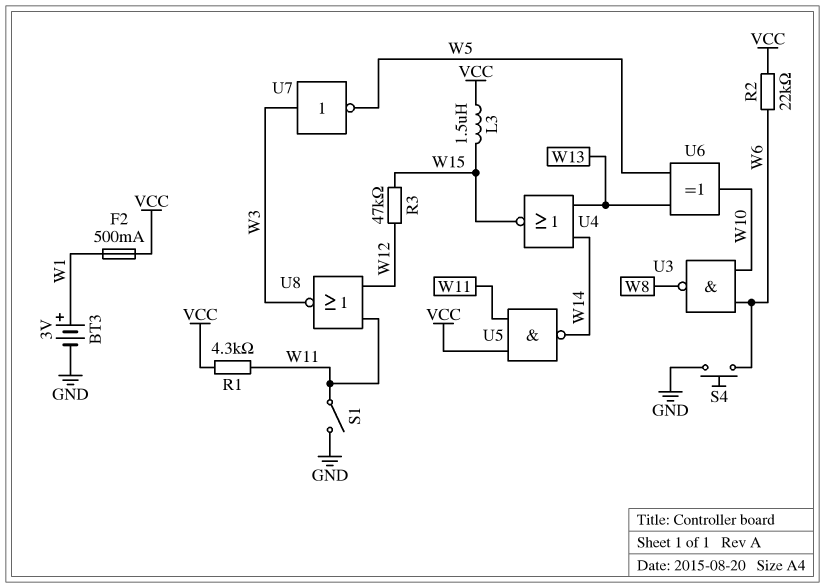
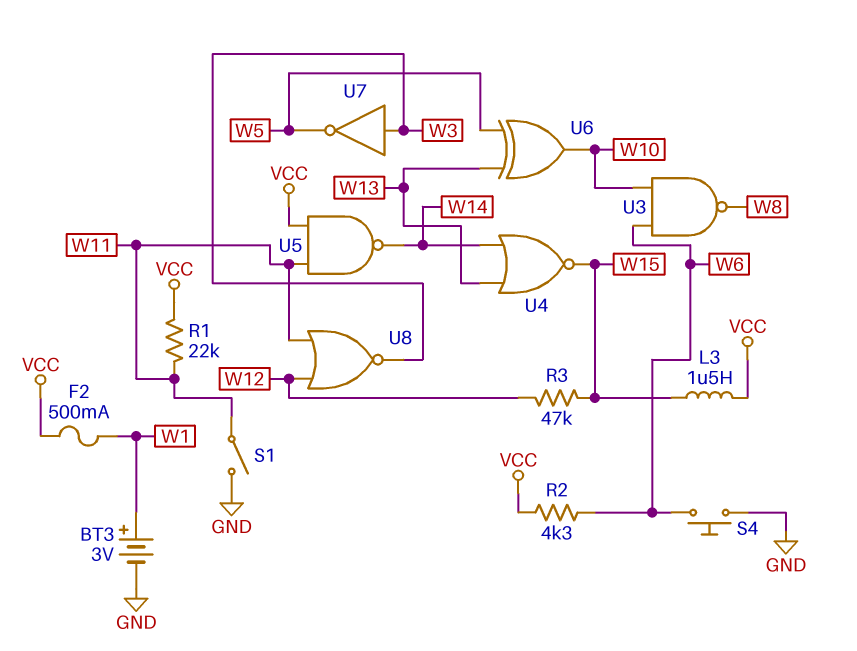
R1: 4.3k (VCC, W11) -> 22k (VCC, W11)
R2: 22k (VCC, W6) -> 4.3k (VCC, W6)

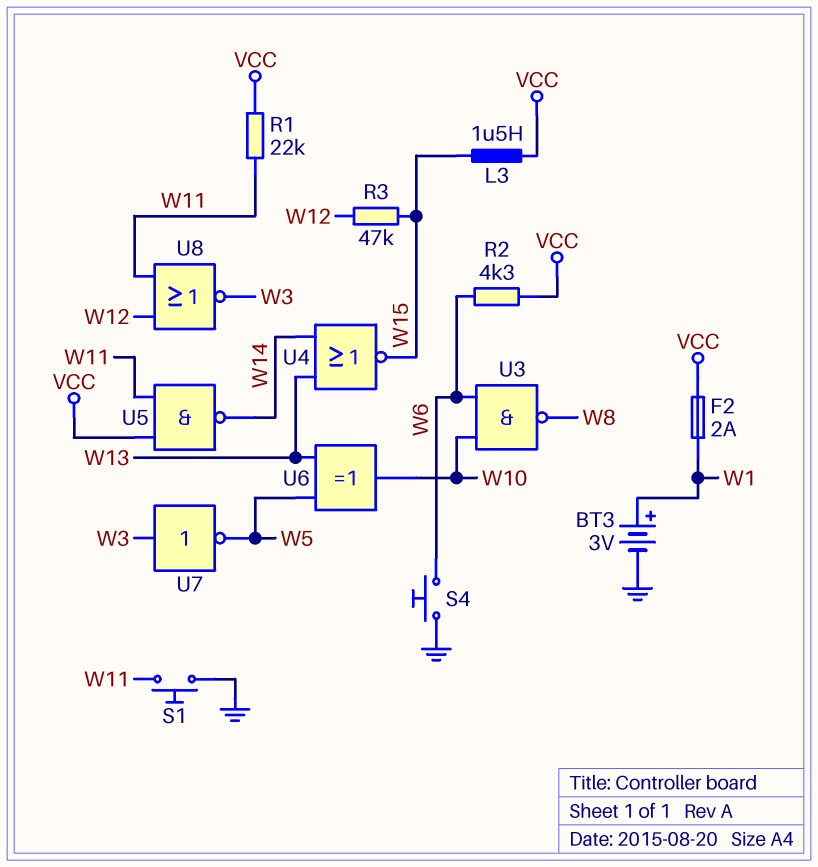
F2: 500mA (VCC, W1) -> 2A (VCC, W1)
S1: switch (GND, W11) -> button (GND, W11)

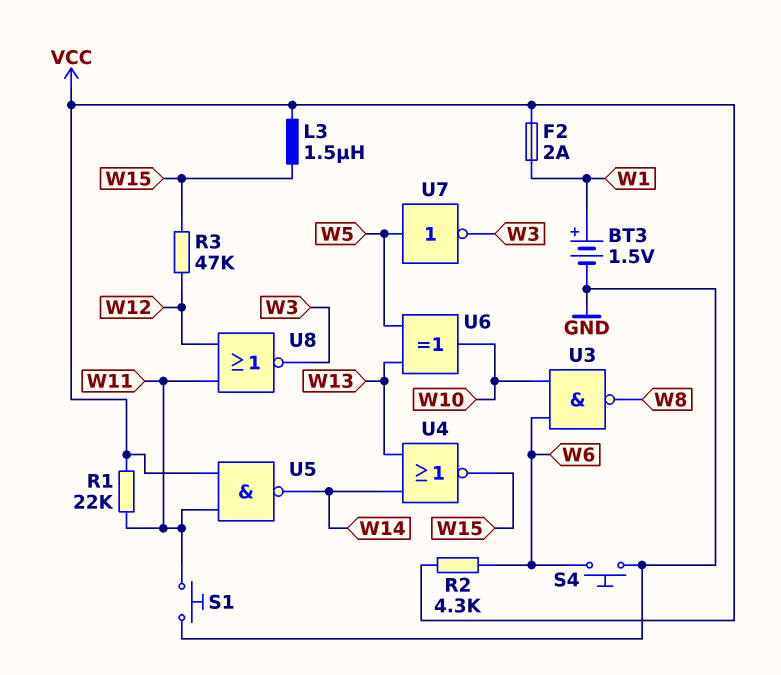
BT3: 3V (plus W1, minus GND) -> 1.5V (plus W1, minus GND)
U7: NOT (in W3, out W5) -> NOT (in W5, out W3)

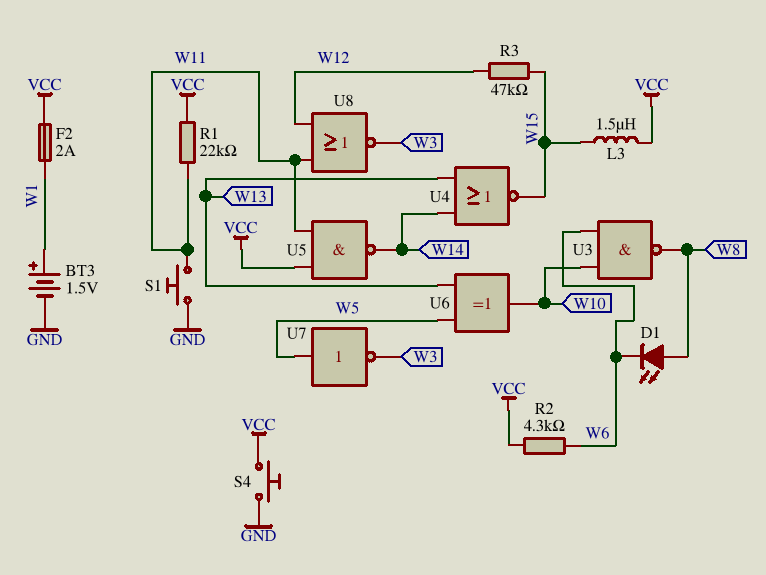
D1: none -> LED (A W8, K W6)
S4: button (GND, W6) -> button (GND, VCC)

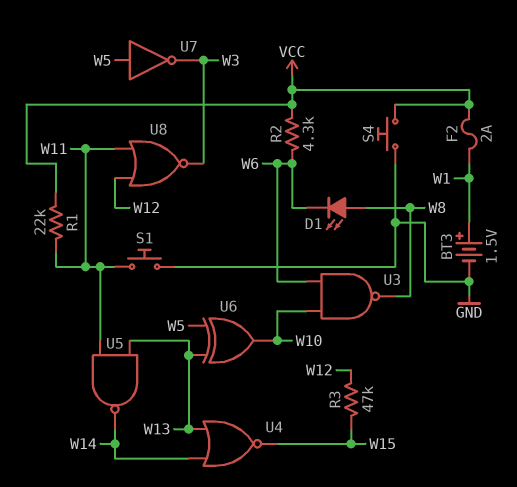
L3: 1.5uH (VCC, W15) -> none
U5: NAND (in VCC, in W11, out W14) -> NAND (in W11, in W13, out W14)

